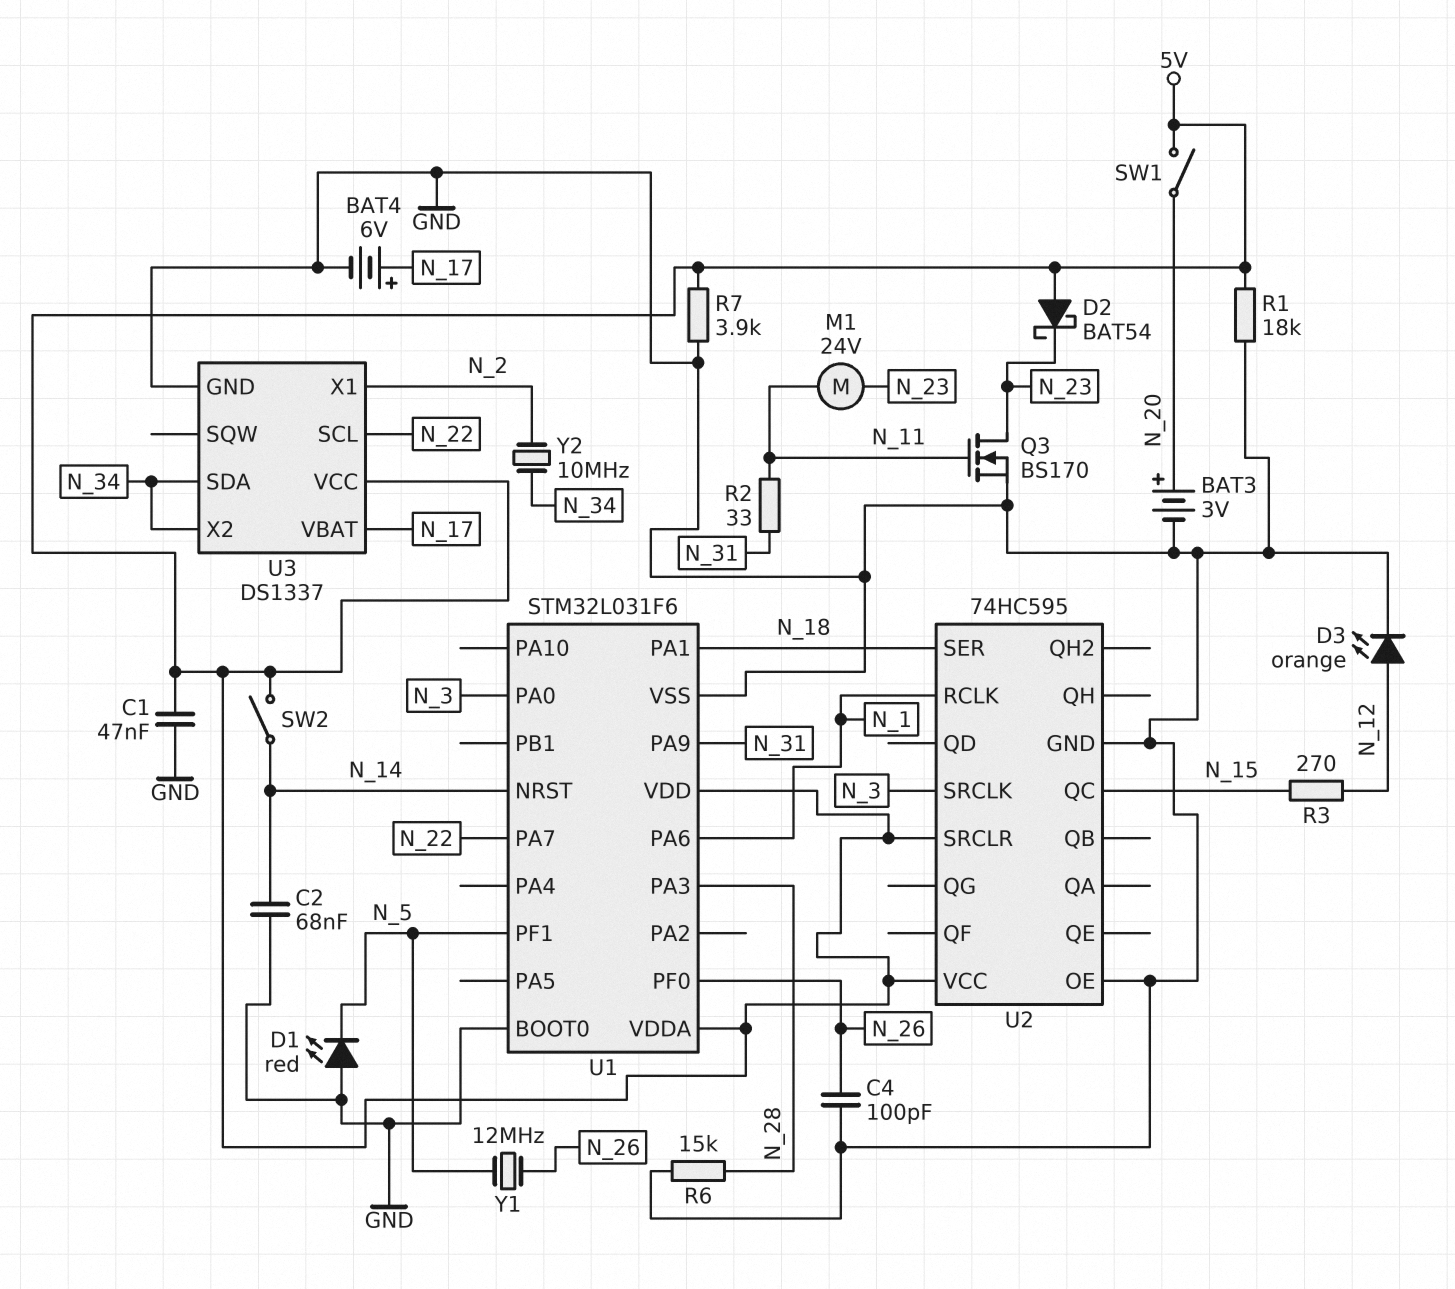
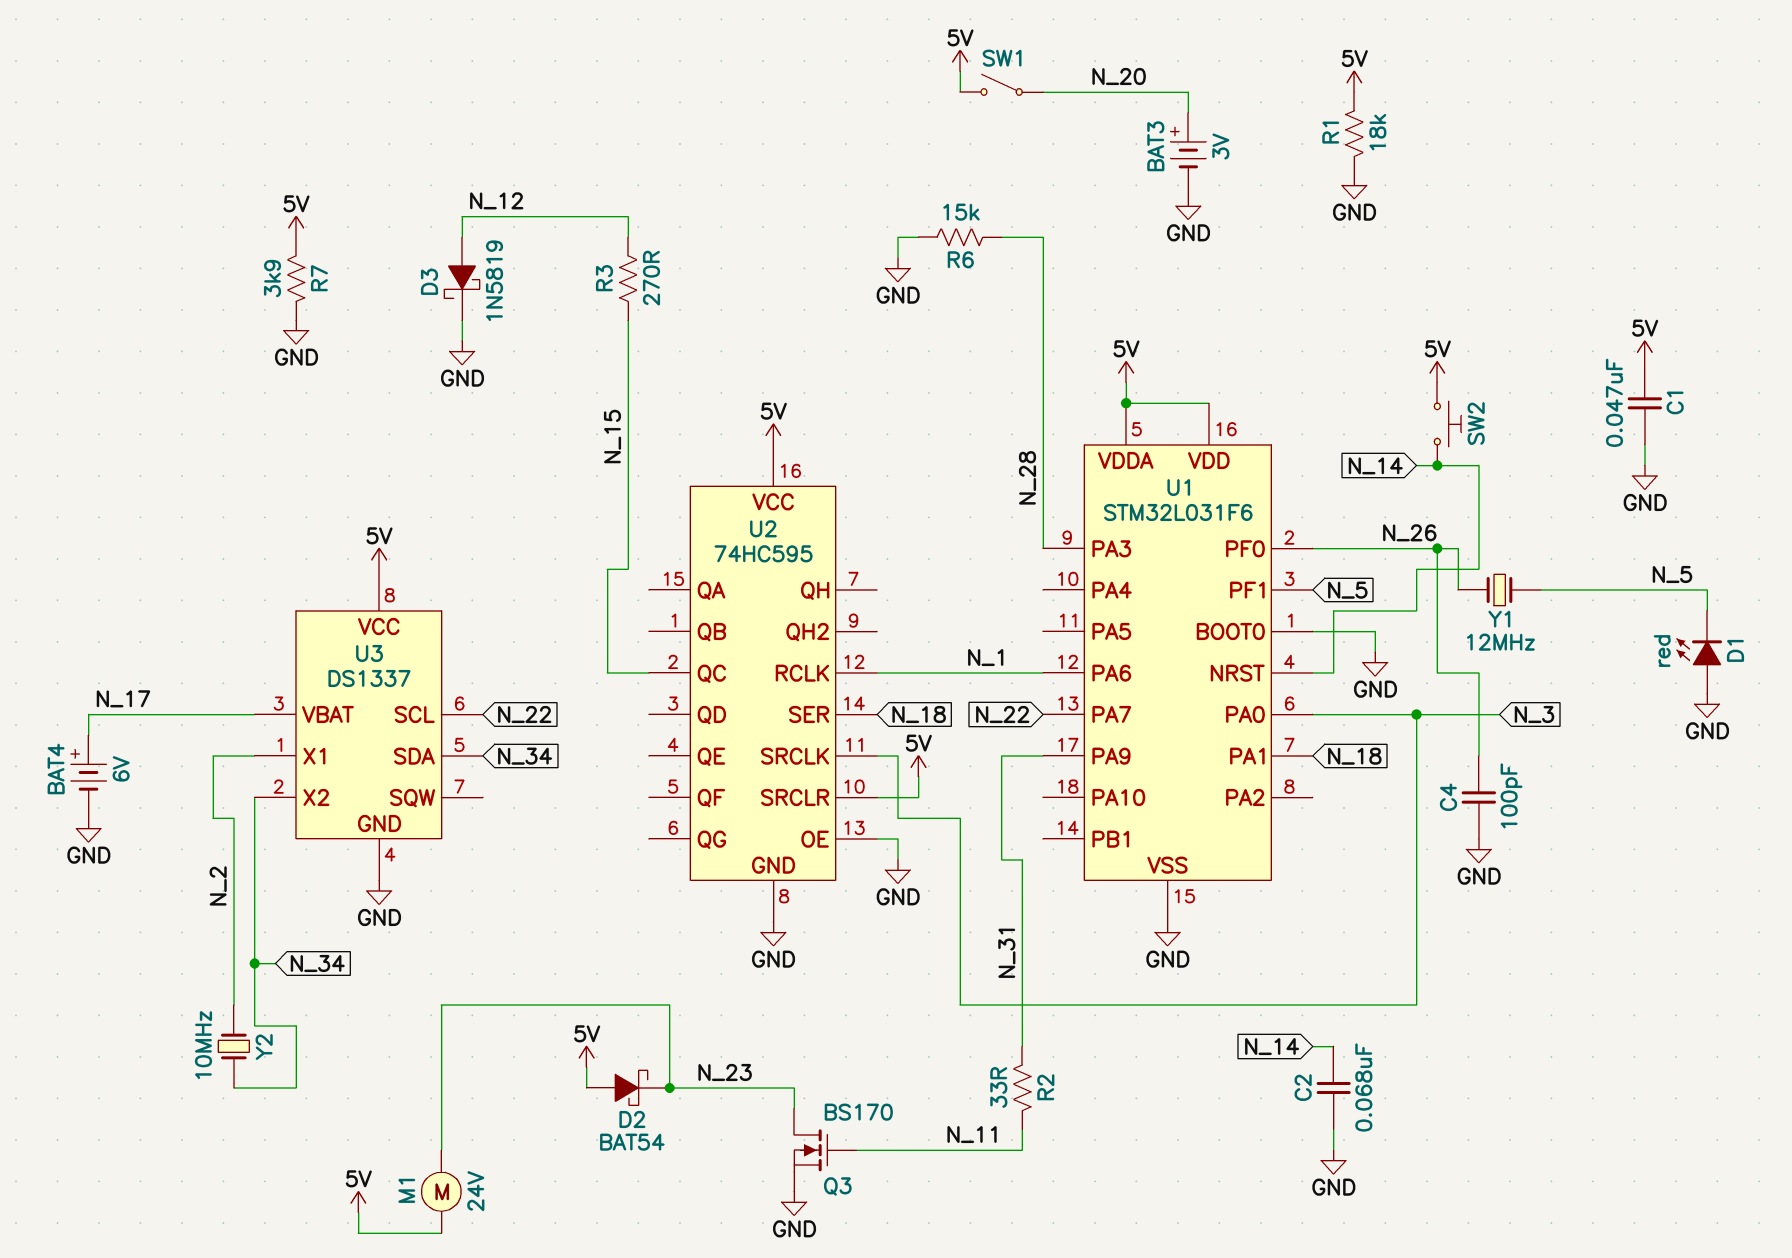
D3: LED orange (A N_12, K GND) -> schottky 1N5819 (A N_12, K GND)
M1: motor 24V (N_11, N_23) -> motor 24V (5V, N_23)
SW2: switch (5V, N_14) -> button (5V, N_14)

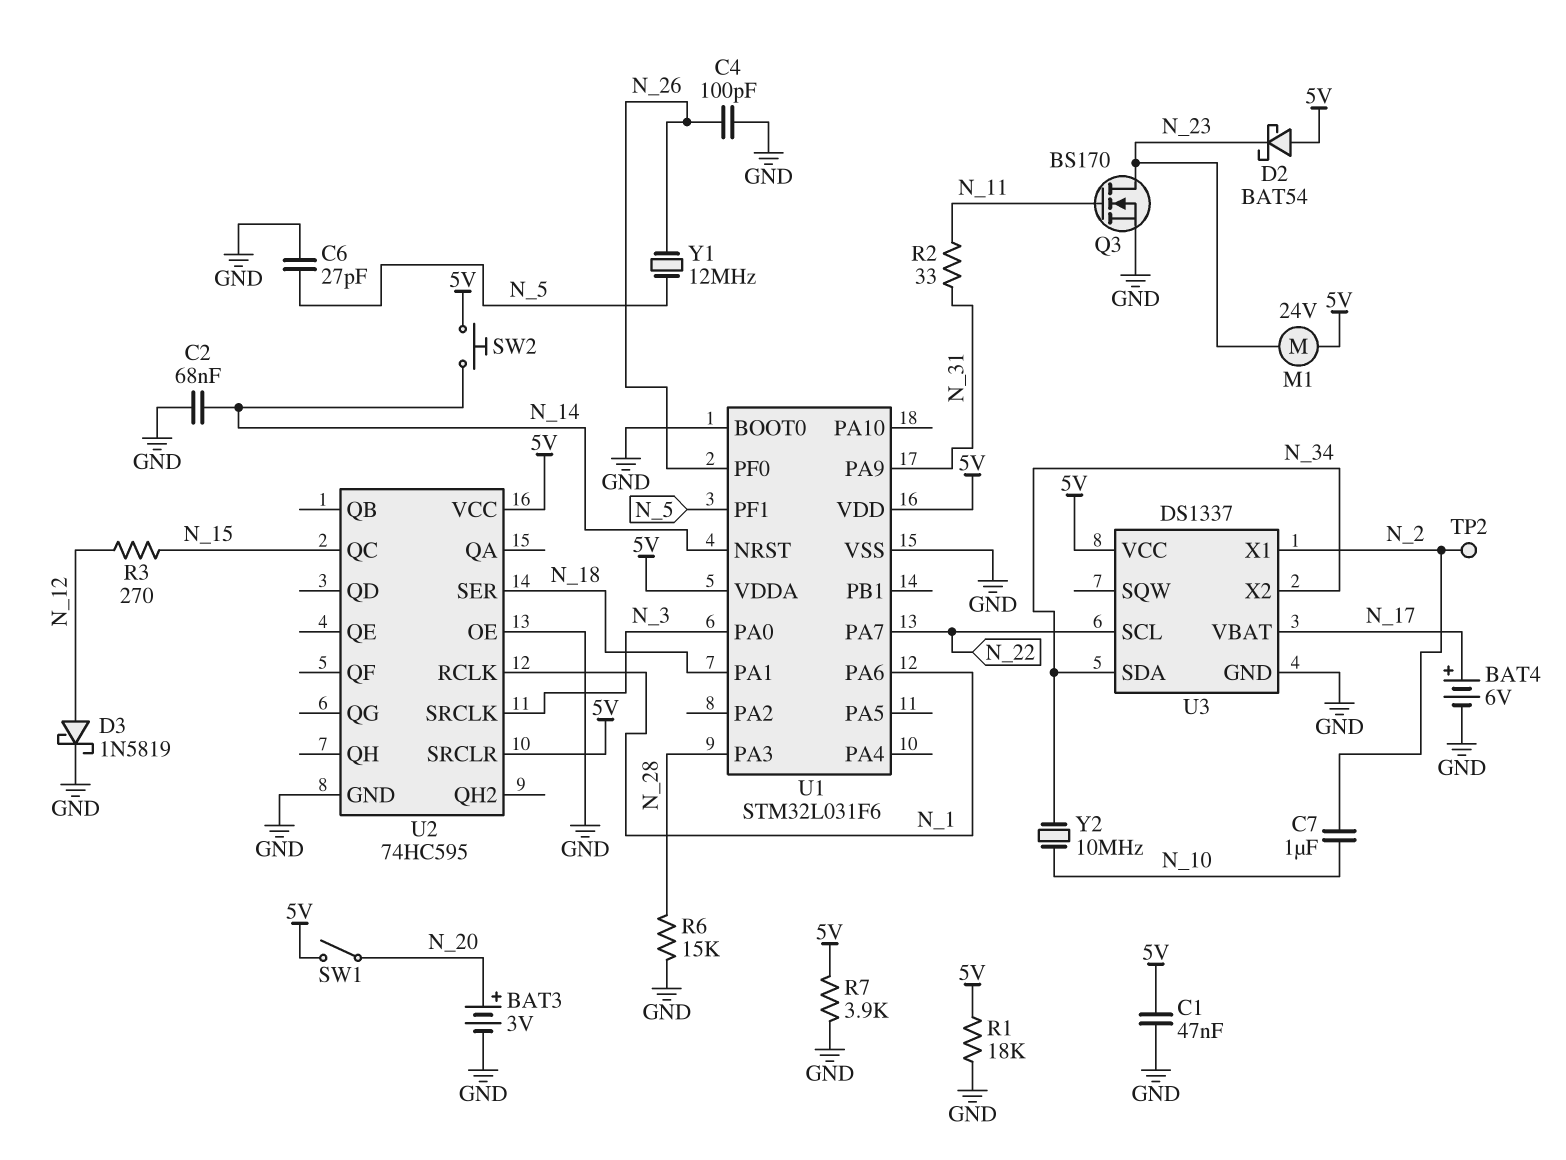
C6: none -> 27pF (GND, N_5)
C7: none -> 1uF (N_2, N_10)
D1: LED red (A GND, K N_5) -> none
TP2: none -> test point (N_2)
Y2: 10MHz (N_2, N_34) -> 10MHz (N_10, N_34)

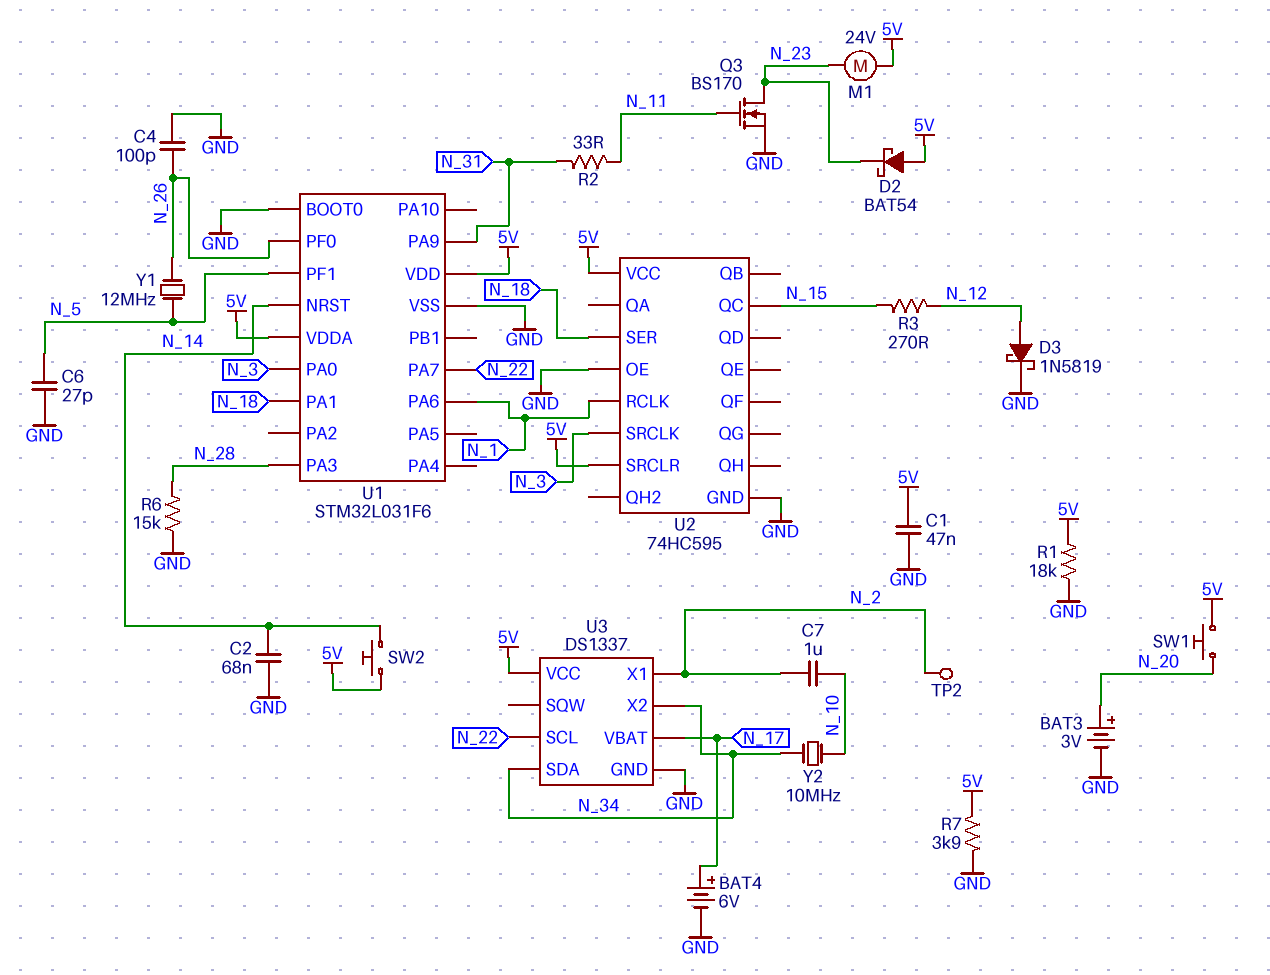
SW1: switch (5V, N_20) -> button (5V, N_20)

